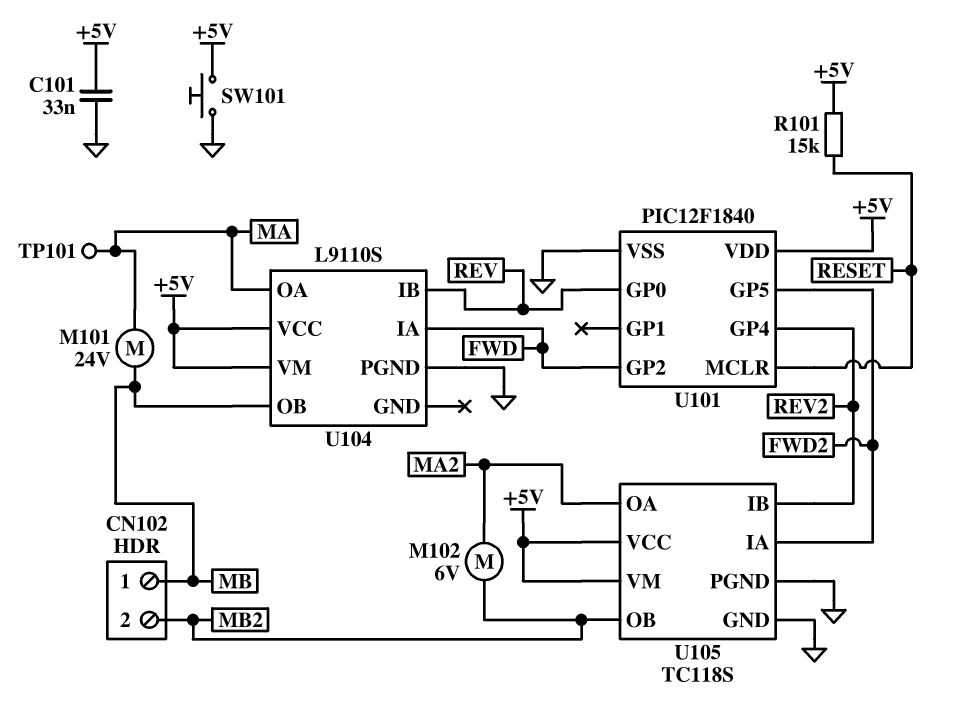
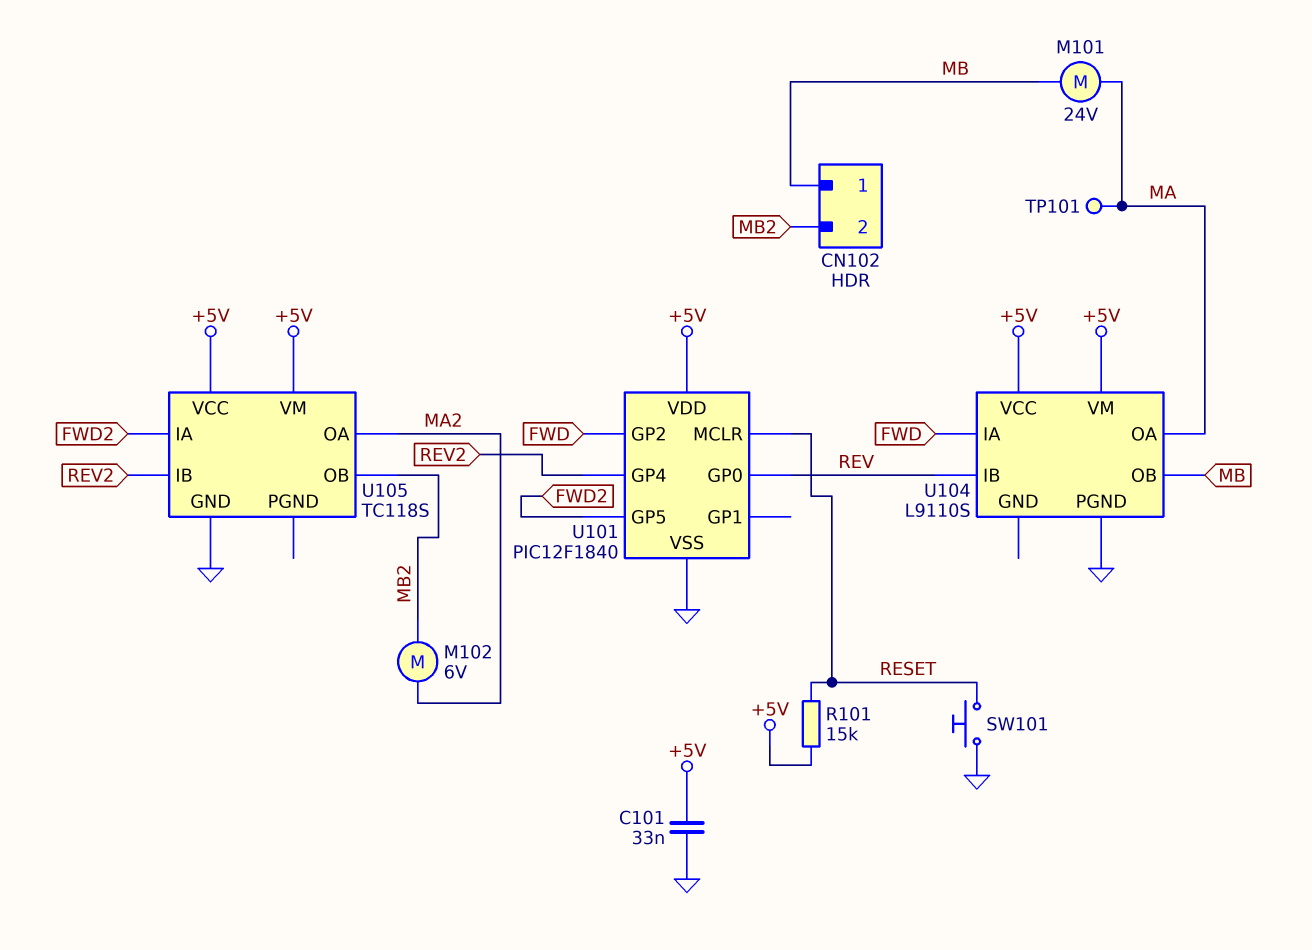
SW101: button (+5V, GND) -> button (GND, RESET)
U105 pin PGND: GND -> none

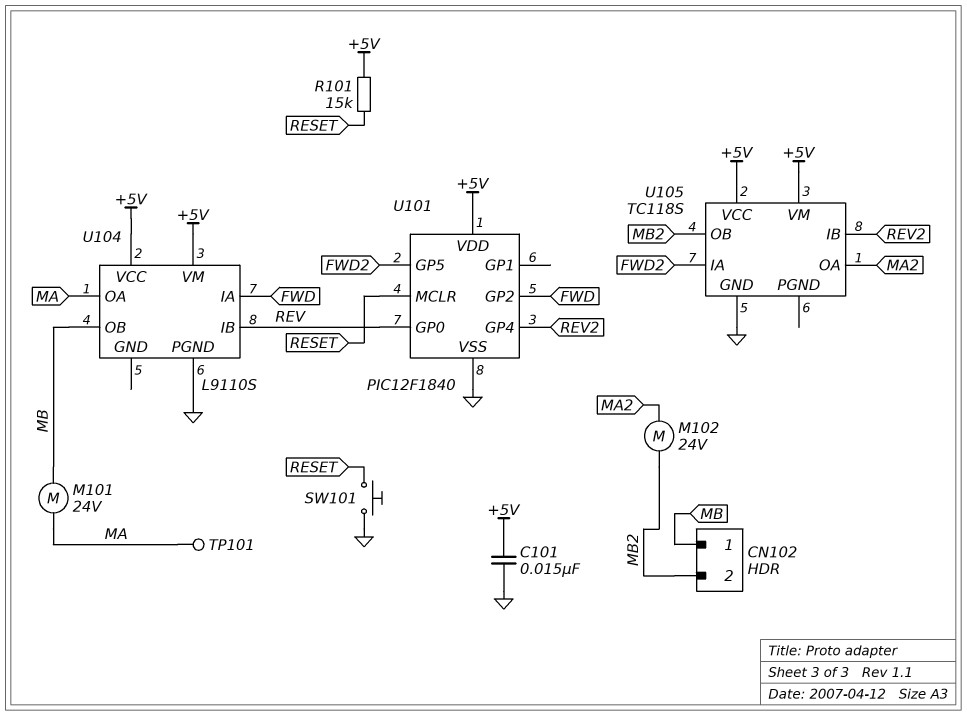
C101: 33nF (+5V, GND) -> 15nF (+5V, GND)
M102: motor 6V (MA2, MB2) -> motor 24V (MA2, MB2)

